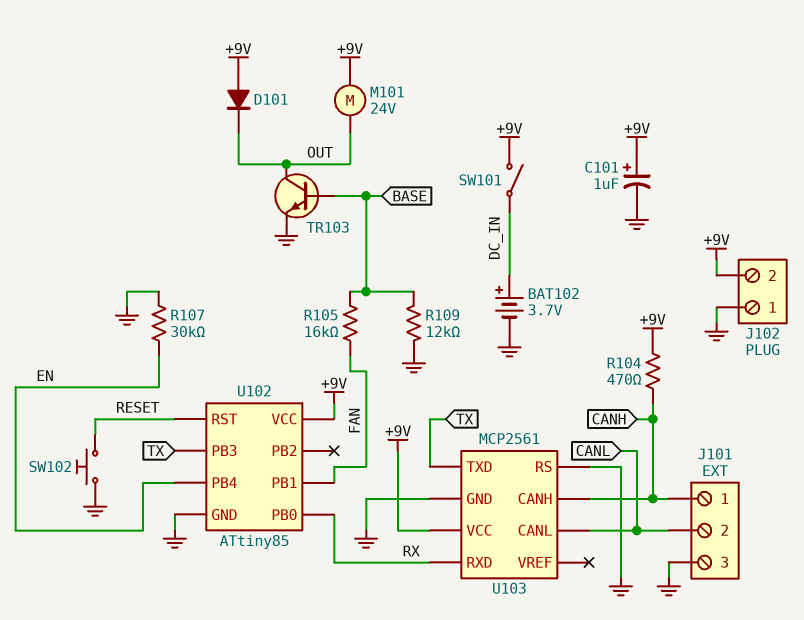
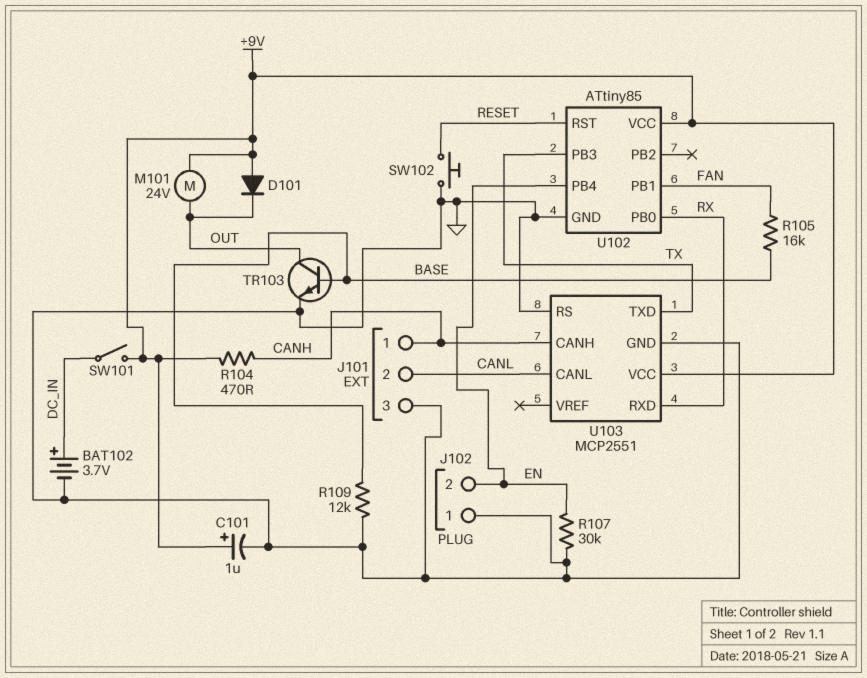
J102 pin 2: +9V -> EN
U103: MCP2561 -> MCP2551

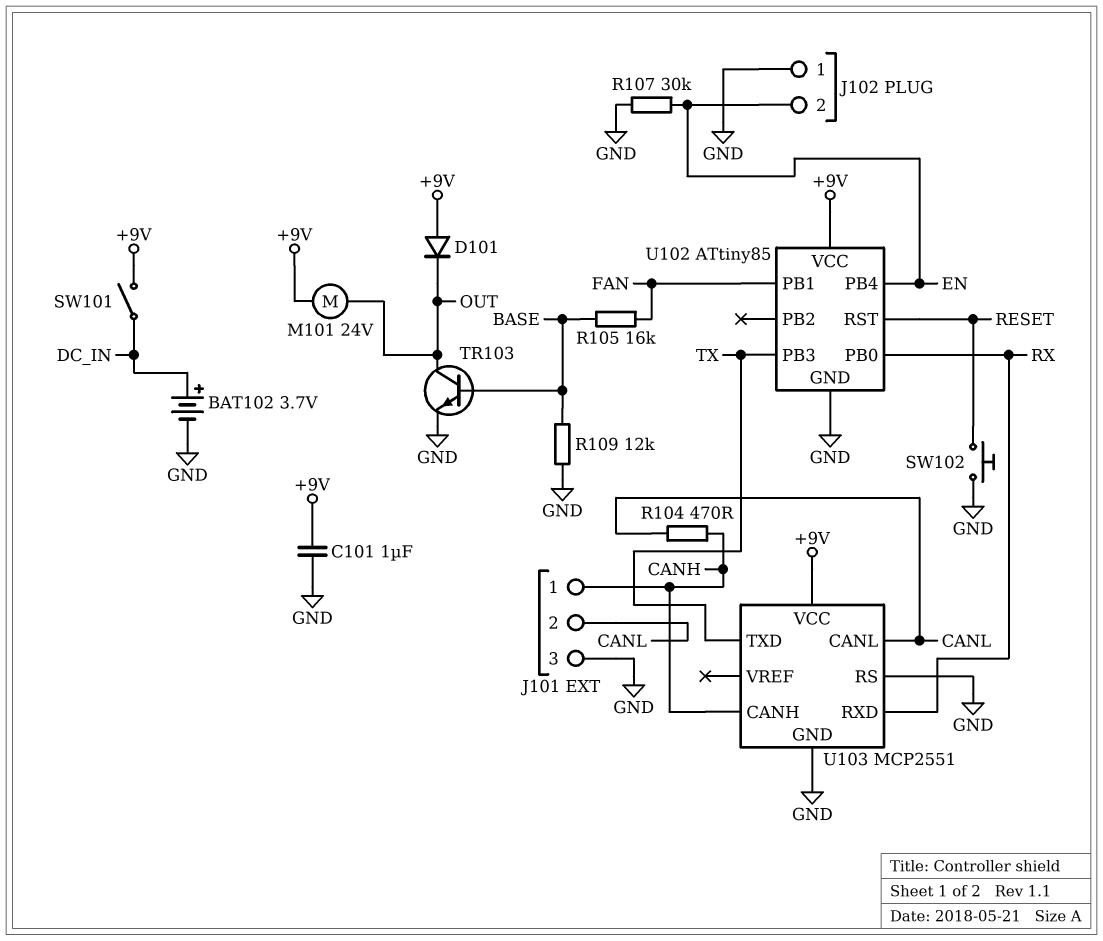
C101: 1uF (plus +9V, minus GND) -> 1uF (+9V, GND)
R104: 470 (+9V, CANH) -> 470 (CANH, CANL)

